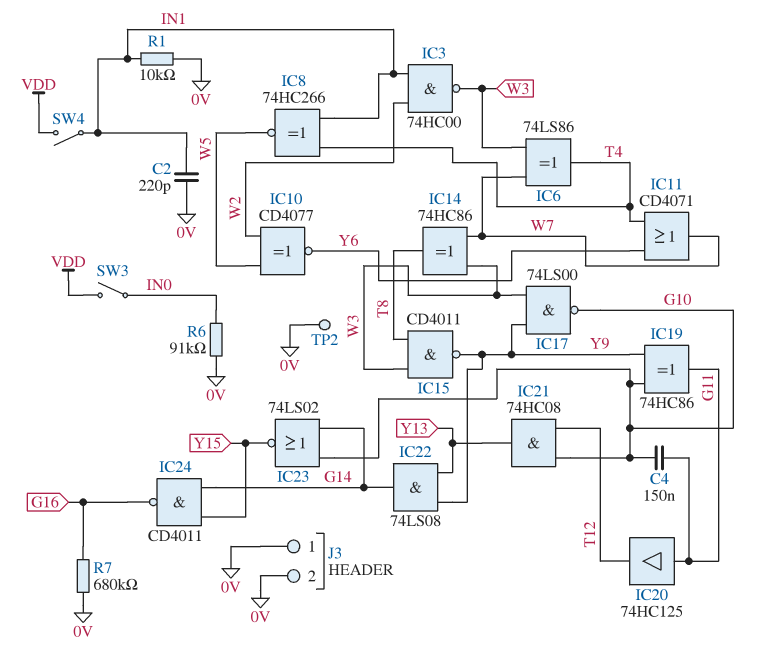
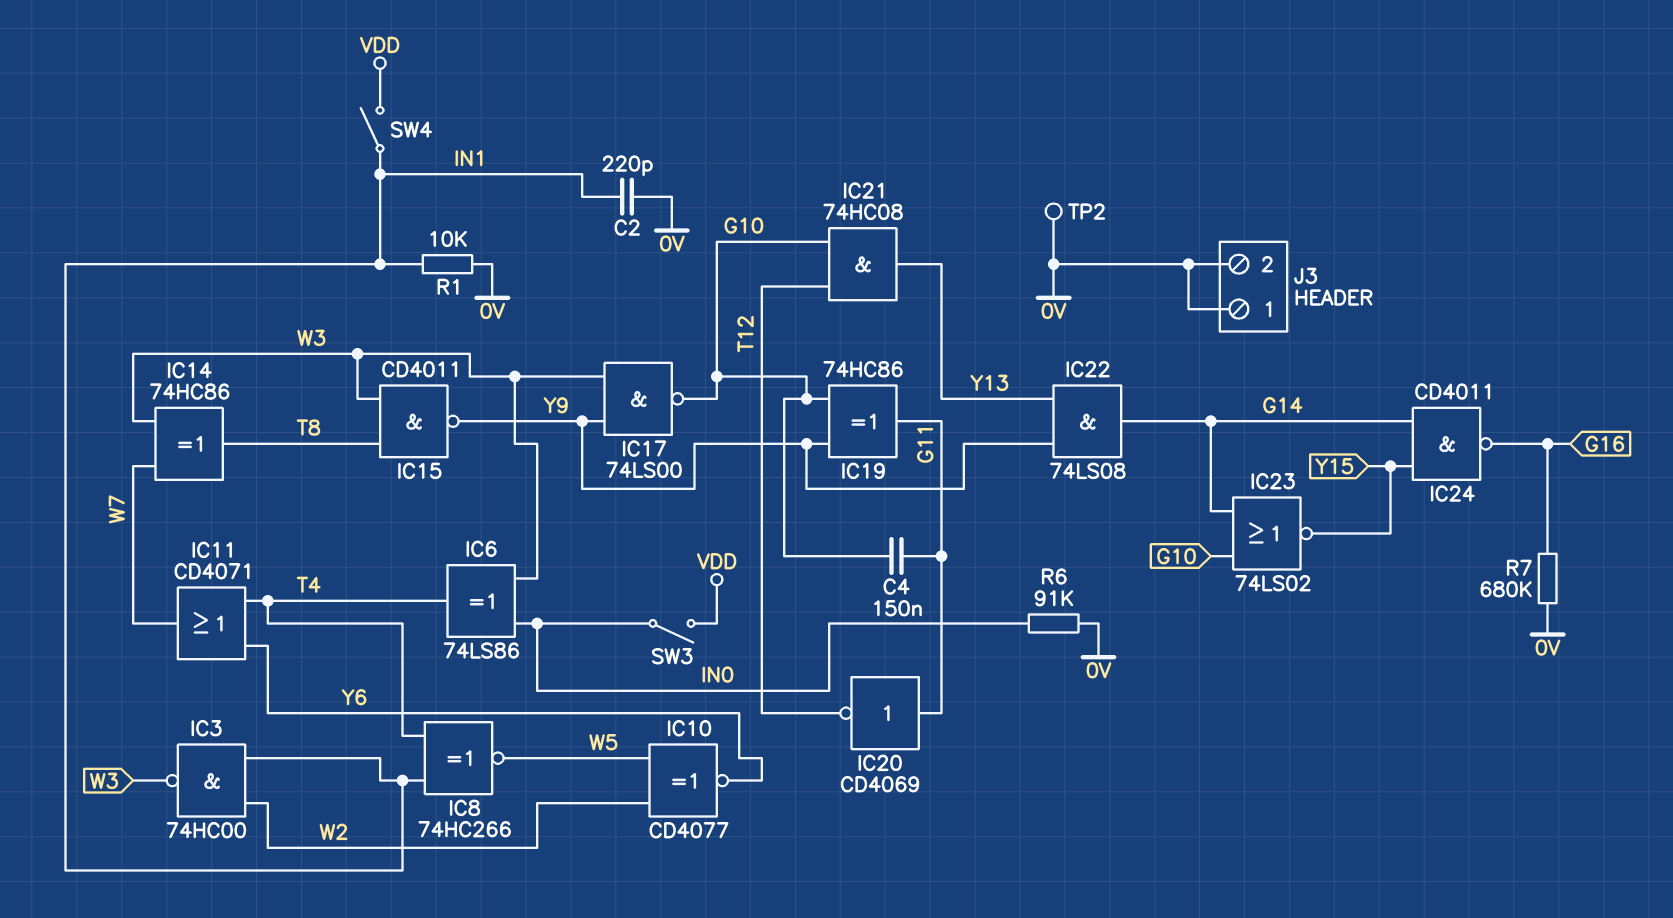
IC6: XOR 74LS86 (in W3, in W7, out T4) -> XOR 74LS86 (in IN0, in W3, out T4)
IC20: buffer 74HC125 (in G11, out T12) -> NOT CD4069 (in G11, out T12)

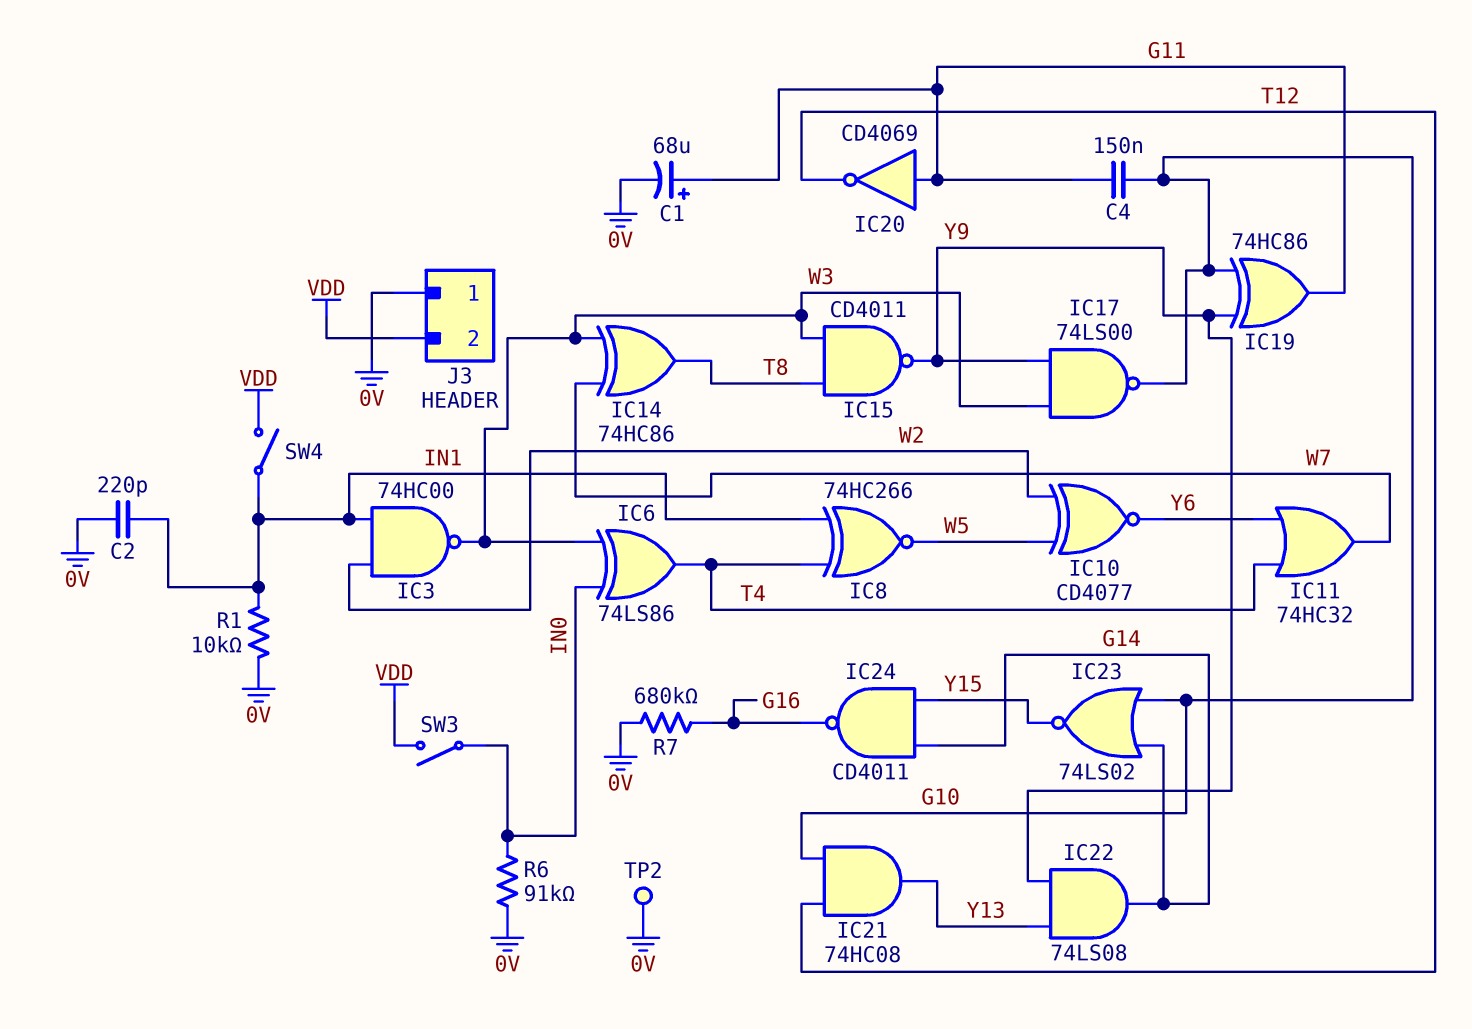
C1: none -> 68uF (plus G11, minus 0V)
IC11: OR CD4071 (in T4, in Y6, out W7) -> OR 74HC32 (in T4, in Y6, out W7)
J3 pin 2: 0V -> VDD

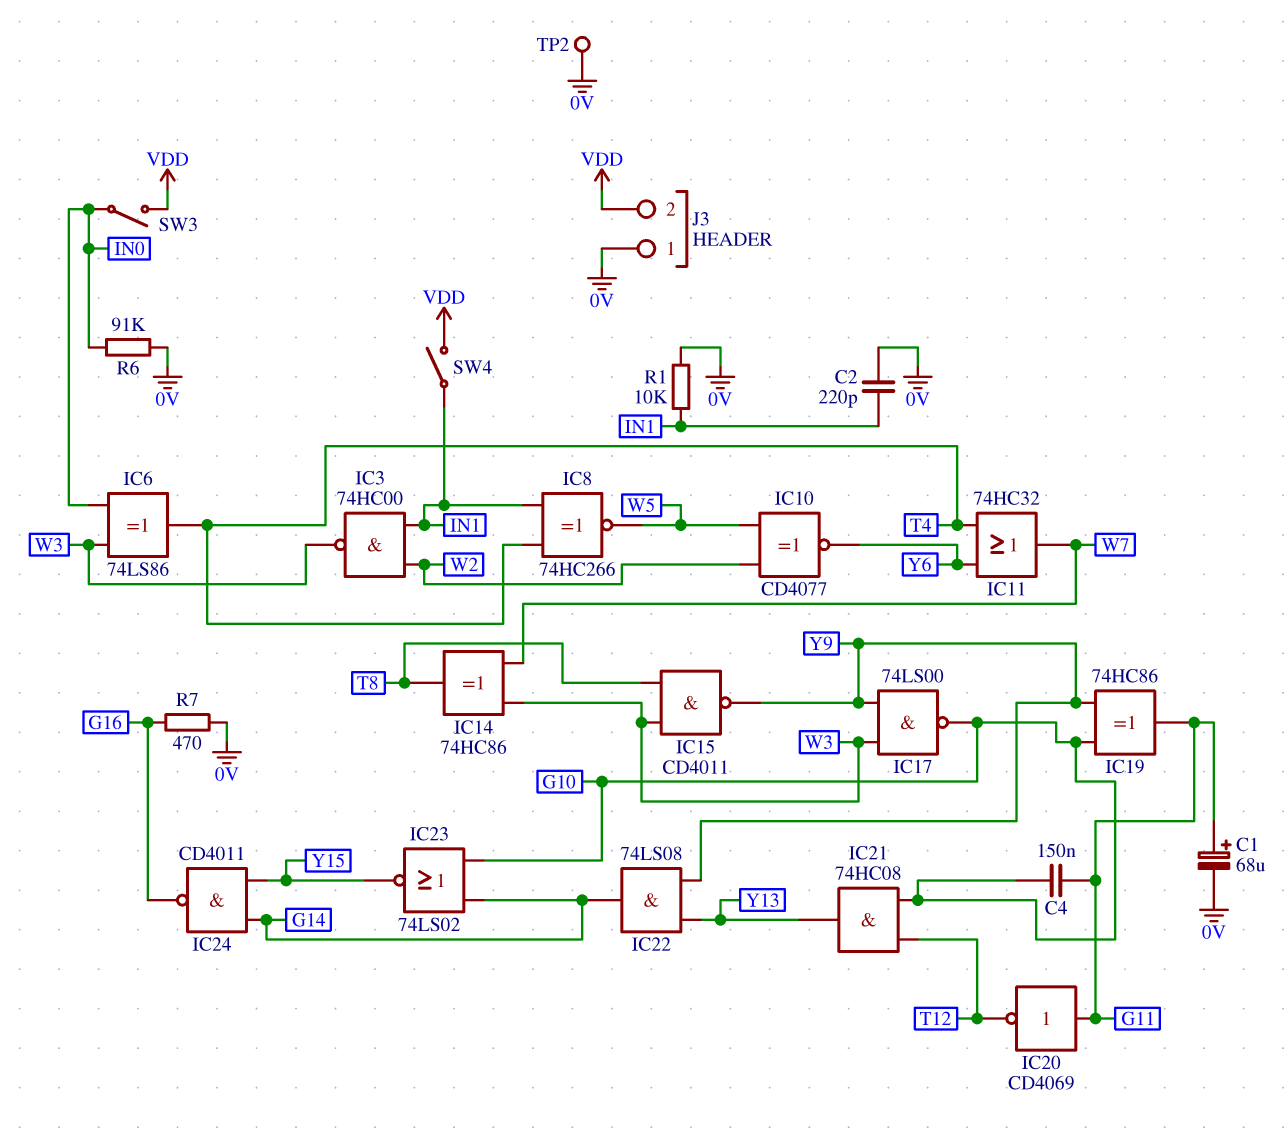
R7: 680k (0V, G16) -> 470 (0V, G16)

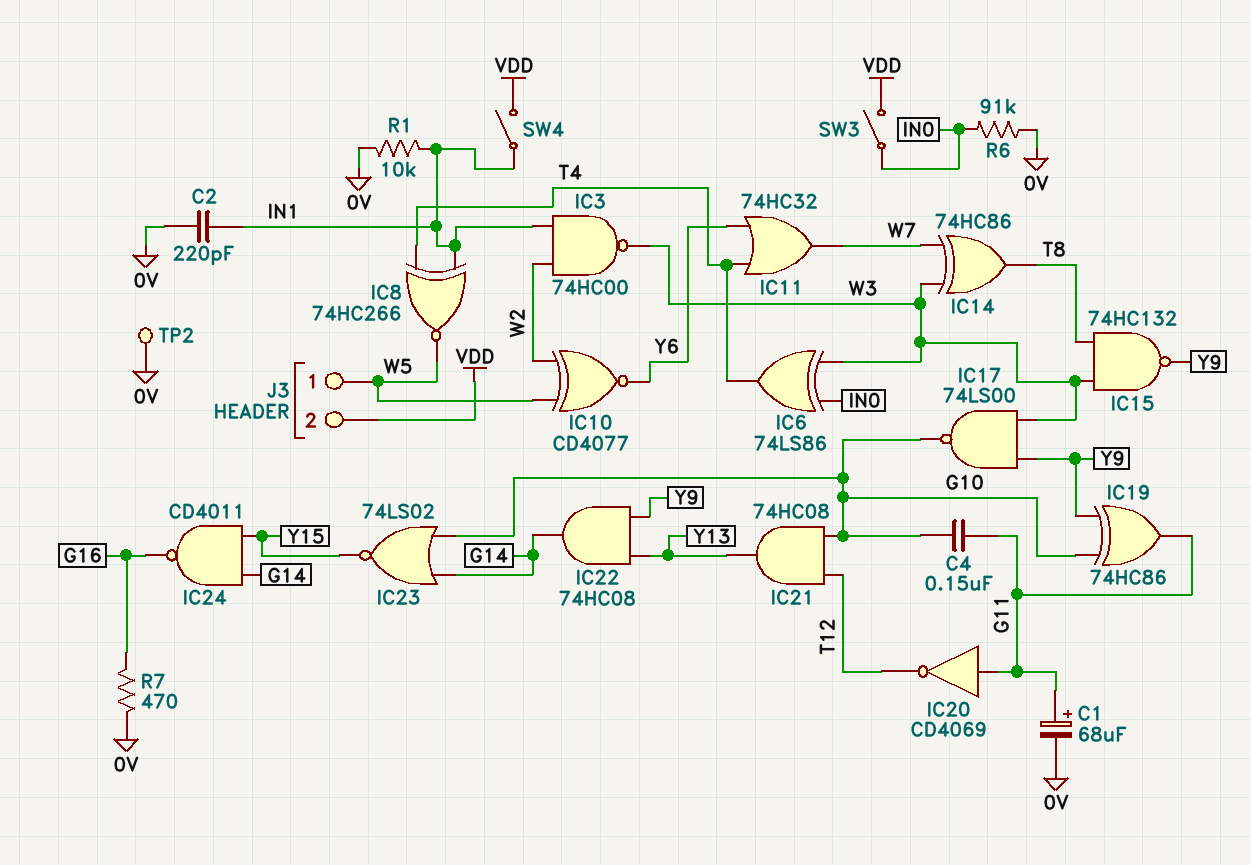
IC15: NAND CD4011 (in T8, in W3, out Y9) -> NAND 74HC132 (in T8, in W3, out Y9)
IC22: AND 74LS08 (in Y9, in Y13, out G14) -> AND 74HC08 (in Y9, in Y13, out G14)
J3 pin 1: 0V -> W5

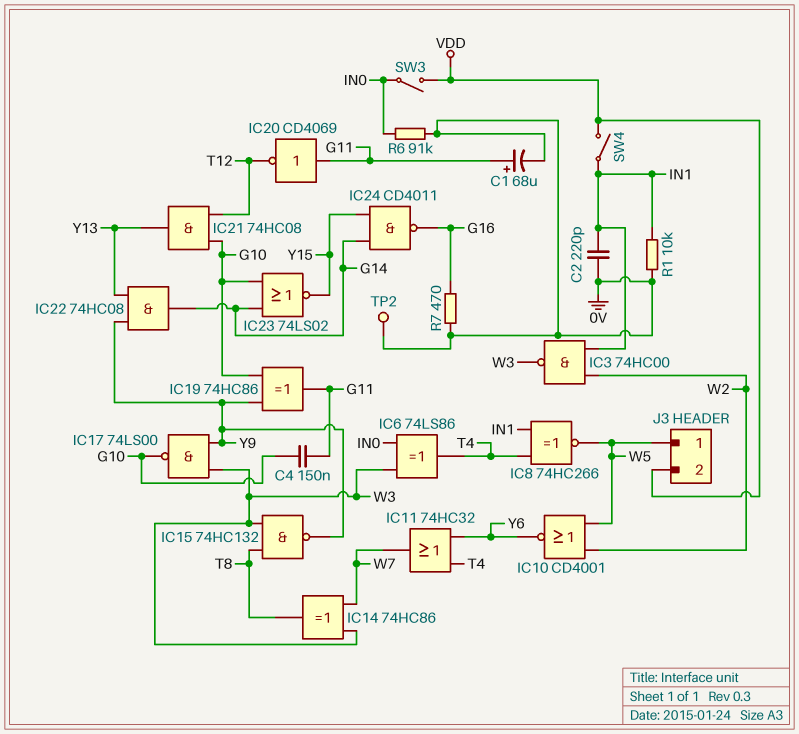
IC10: XNOR CD4077 (in W2, in W5, out Y6) -> NOR CD4001 (in W2, in W5, out Y6)

